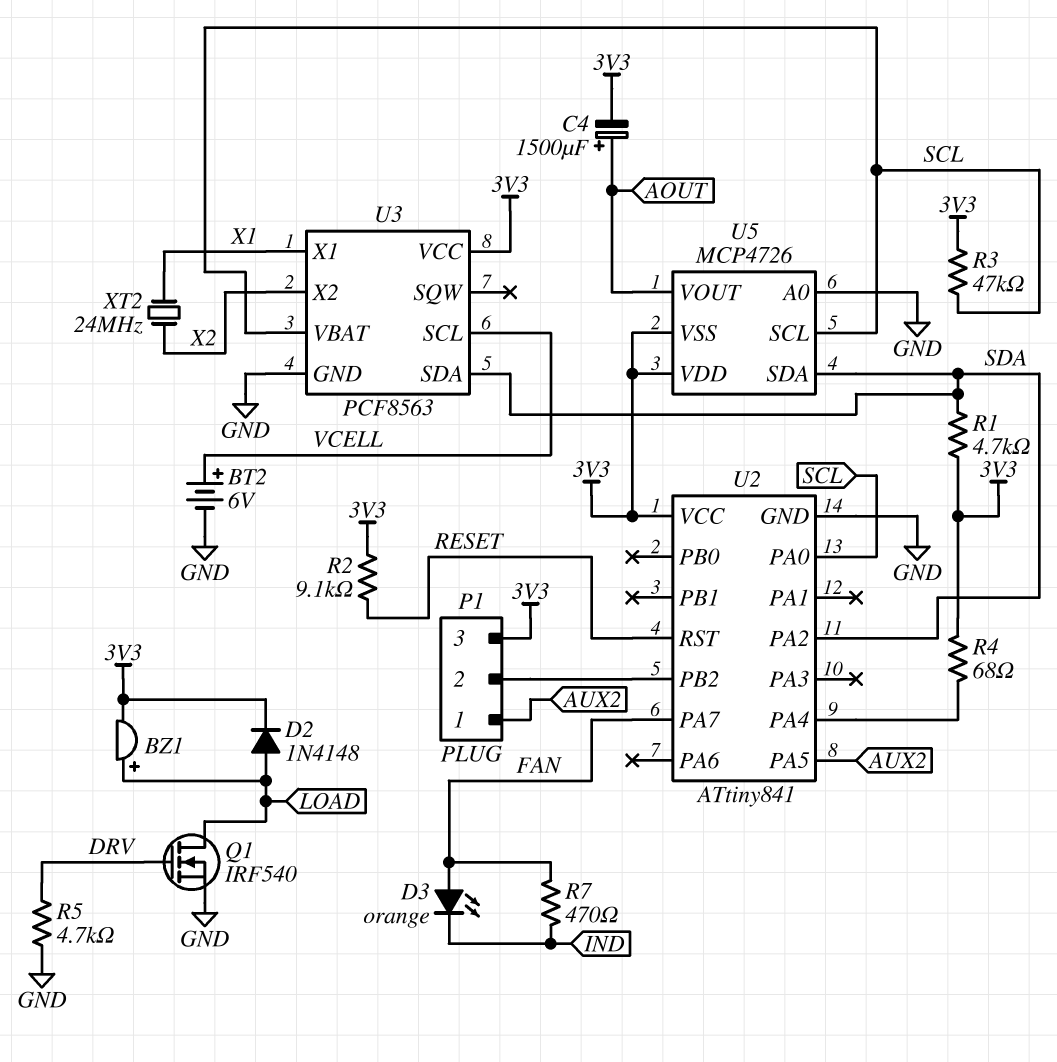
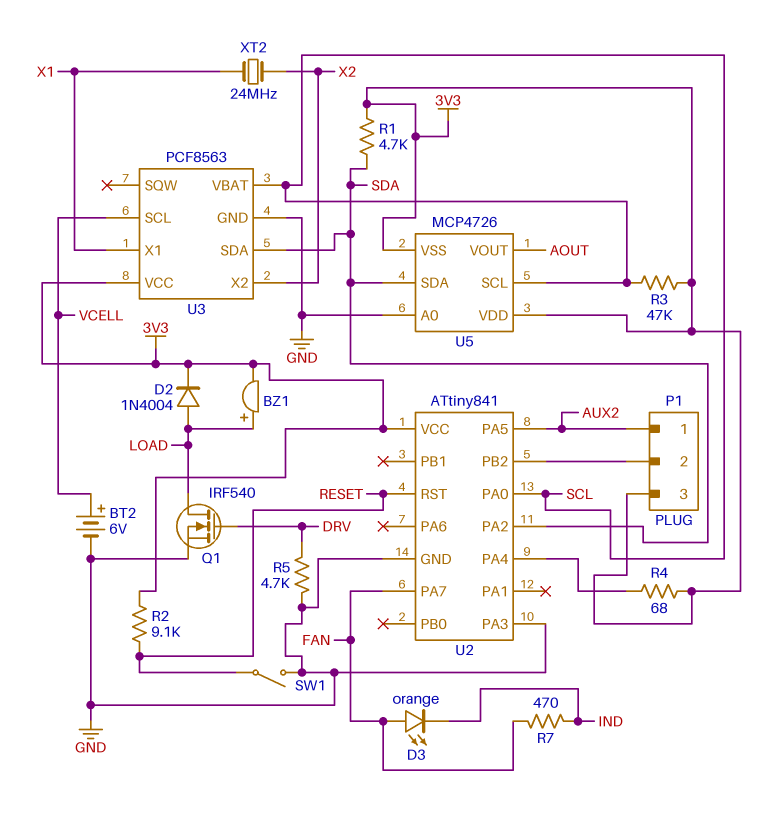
C4: 1500uF (plus AOUT, minus 3V3) -> none
D2: diode 1N4148 (A LOAD, K 3V3) -> diode 1N4004 (A LOAD, K 3V3)
SW1: none -> switch (GND, RESET)
U2 pin PA3: none -> GND

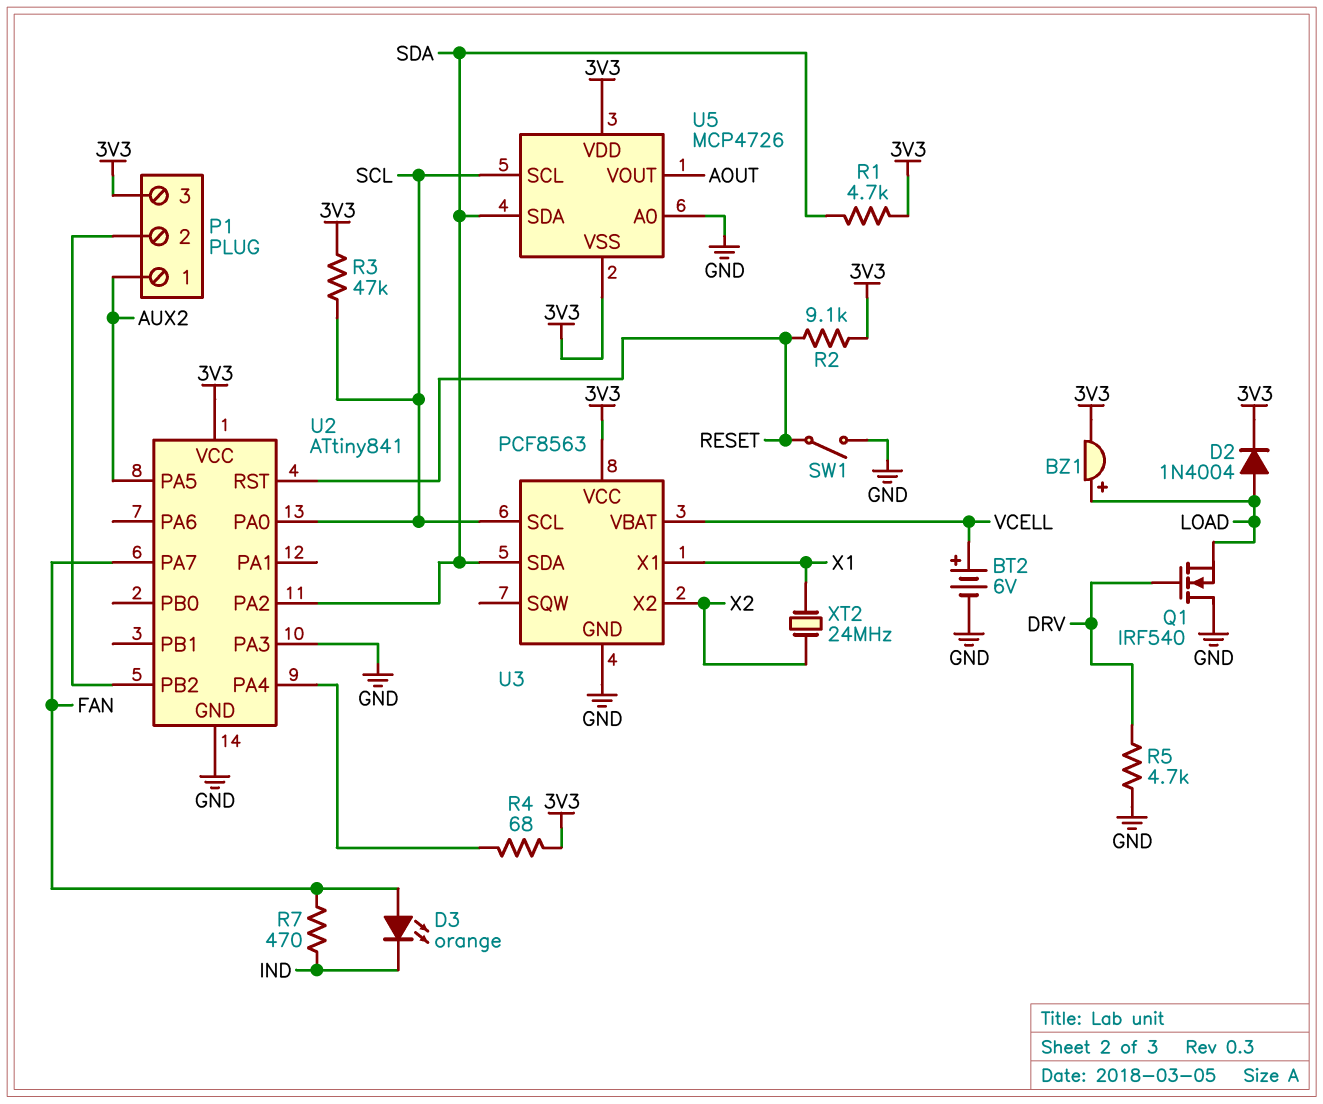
Q1: NMOS IRF540 (G DRV, D LOAD, S GND) -> NMOS IRF540 (G DRV, D GND, S LOAD)
U3 pin SCL: VCELL -> SCL
U3 pin VBAT: SCL -> VCELL

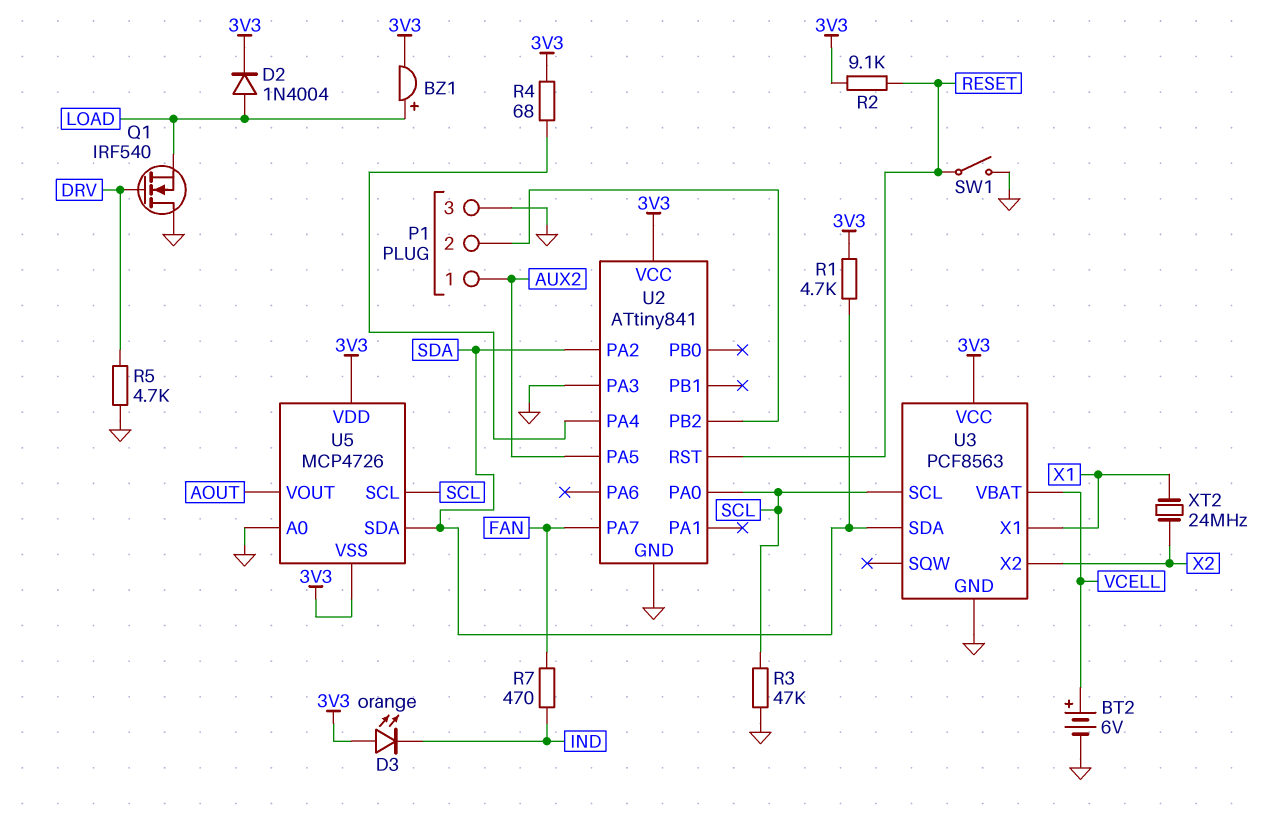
D3: LED orange (A FAN, K IND) -> LED orange (A 3V3, K IND)
P1 pin 3: 3V3 -> GND
R3: 47k (3V3, SCL) -> 47k (GND, SCL)

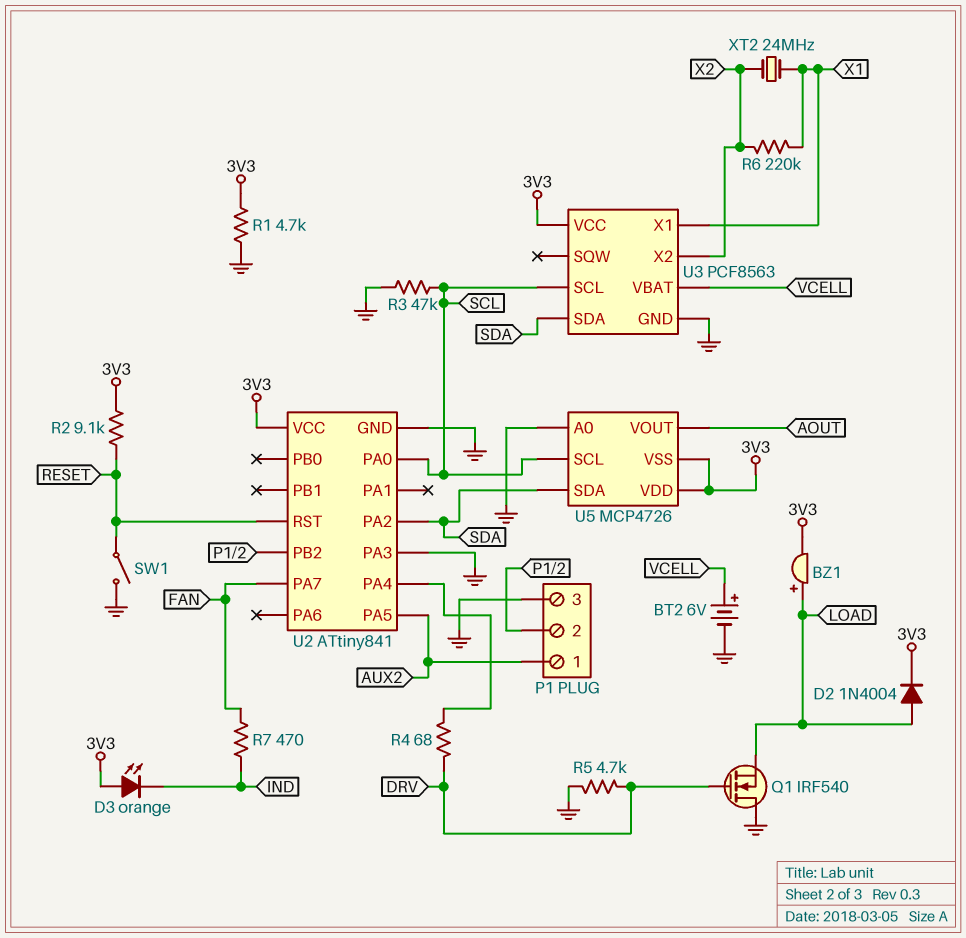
R1: 4.7k (3V3, SDA) -> 4.7k (3V3, GND)
R4: 68 (3V3, U2/PA4) -> 68 (DRV, U2/PA4)
R6: none -> 220k (X1, X2)

